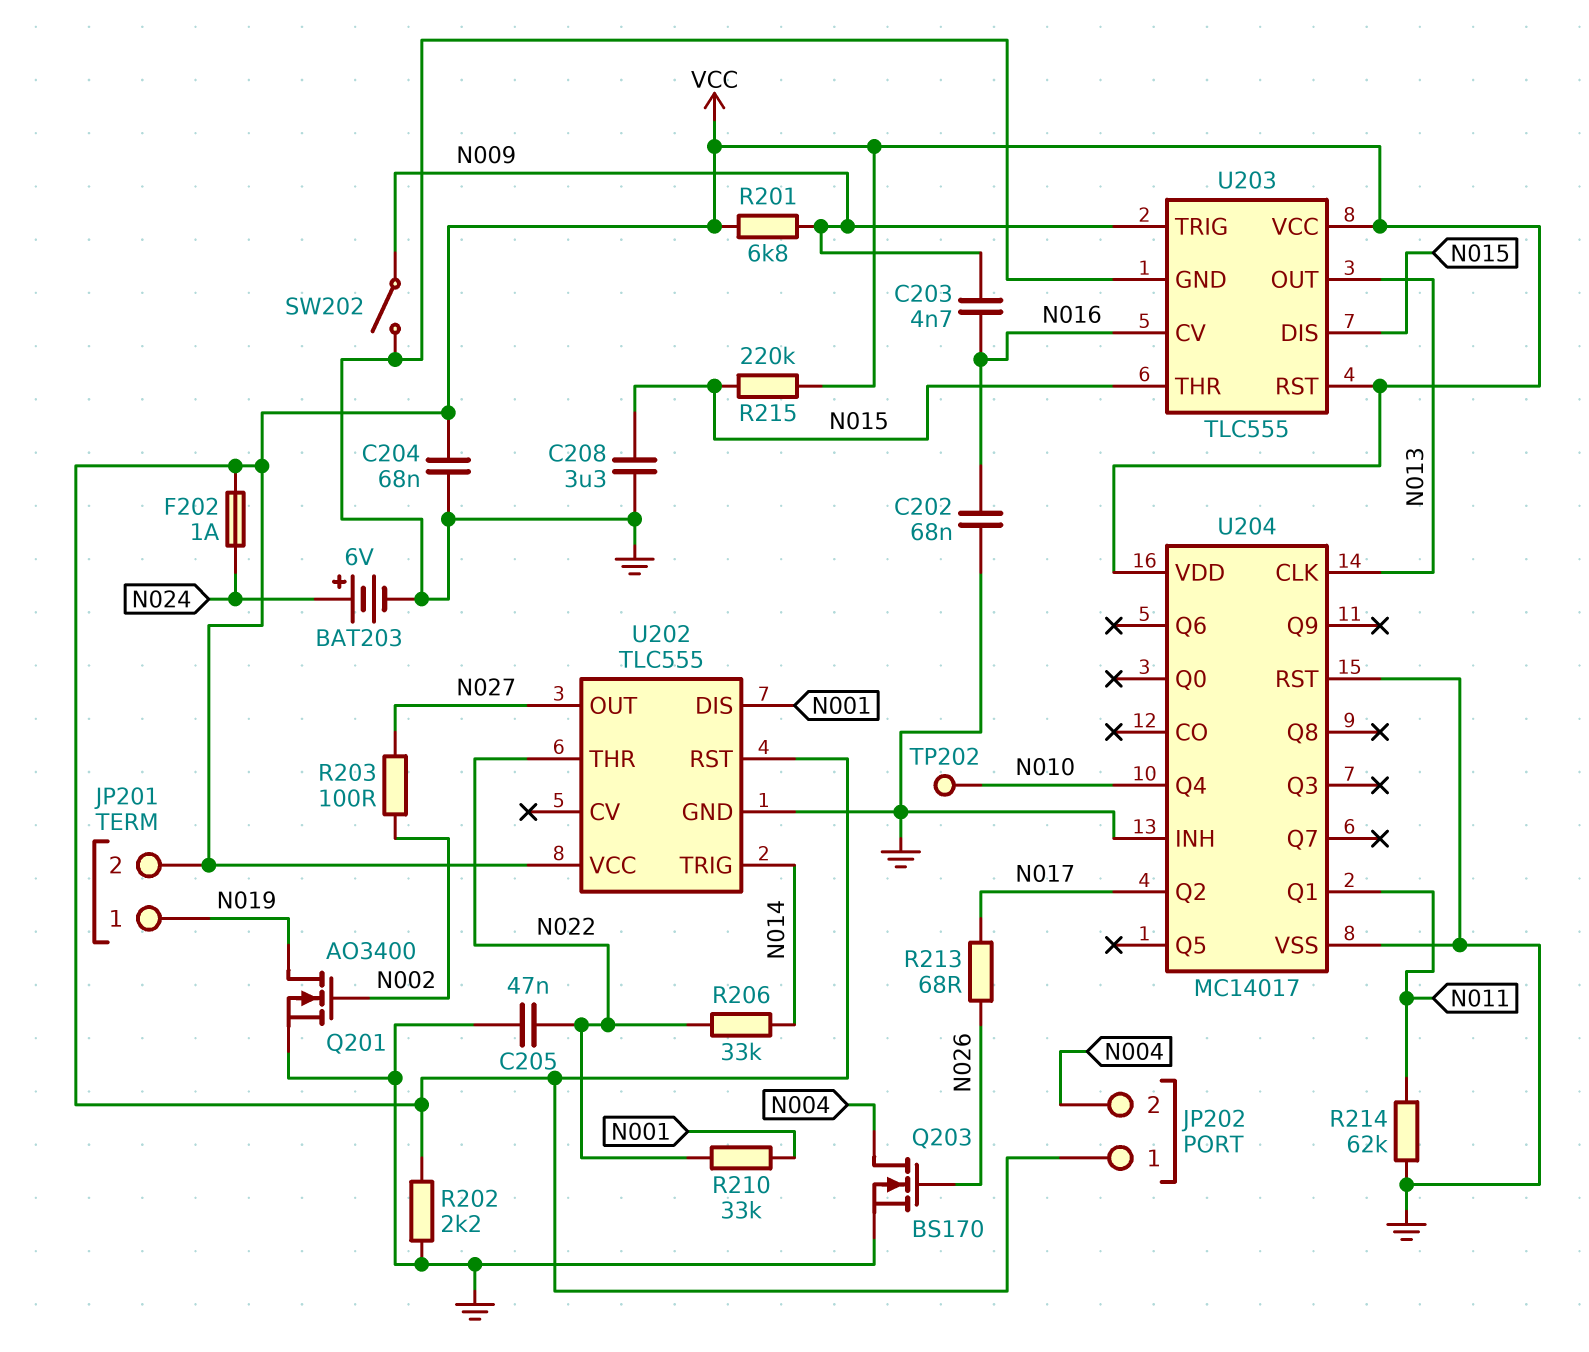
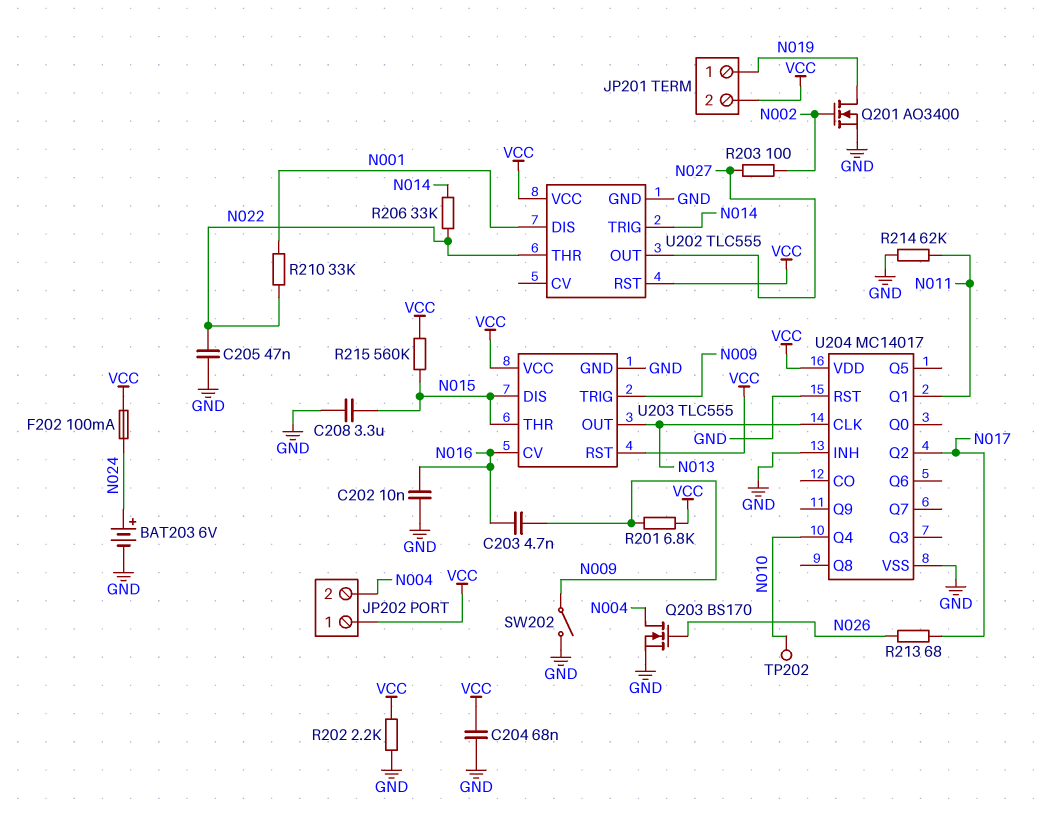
C202: 68nF (GND, N016) -> 10nF (GND, N016)
F202: 1A (N024, VCC) -> 100mA (N024, VCC)
R215: 220k (N015, VCC) -> 560k (N015, VCC)

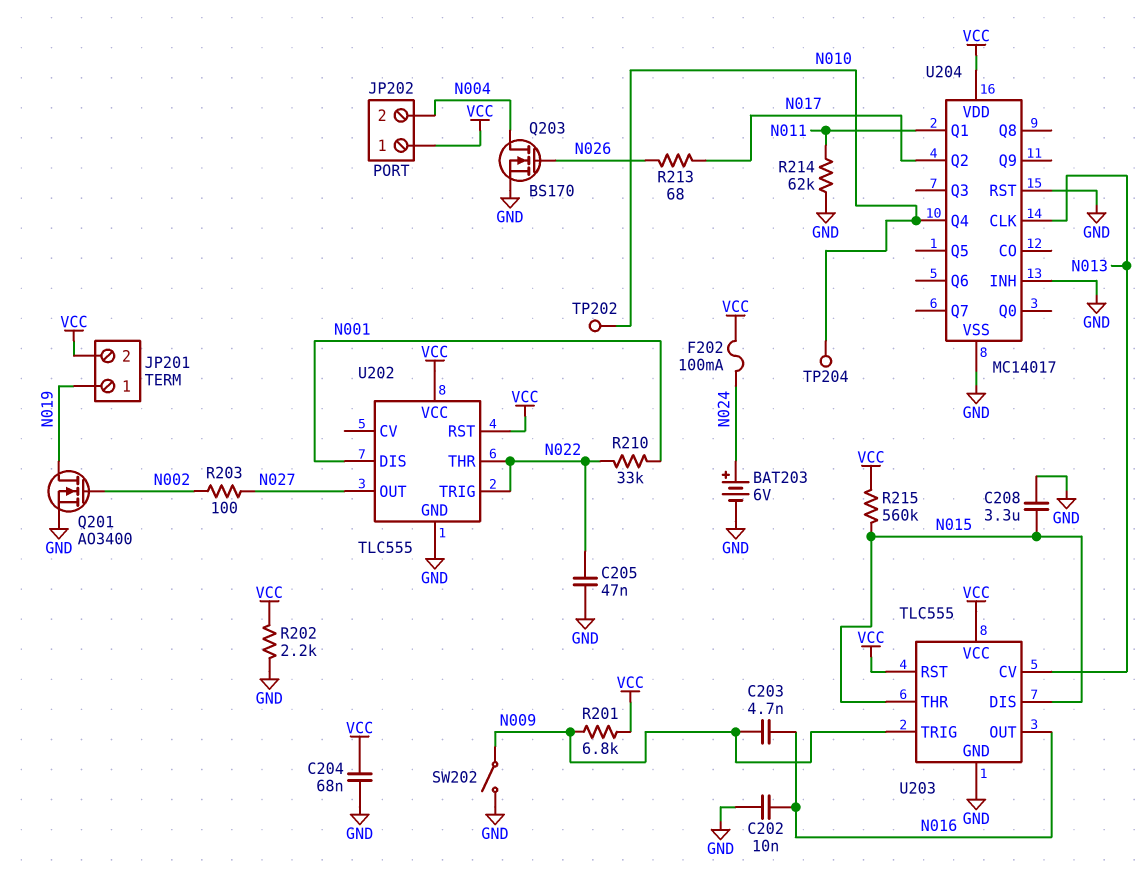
R206: 33k (N014, N022) -> none
TP204: none -> test point (N010)
U202 pin TRIG: N014 -> N022
U203 pin CV: N016 -> N013
U203 pin OUT: N013 -> N016

